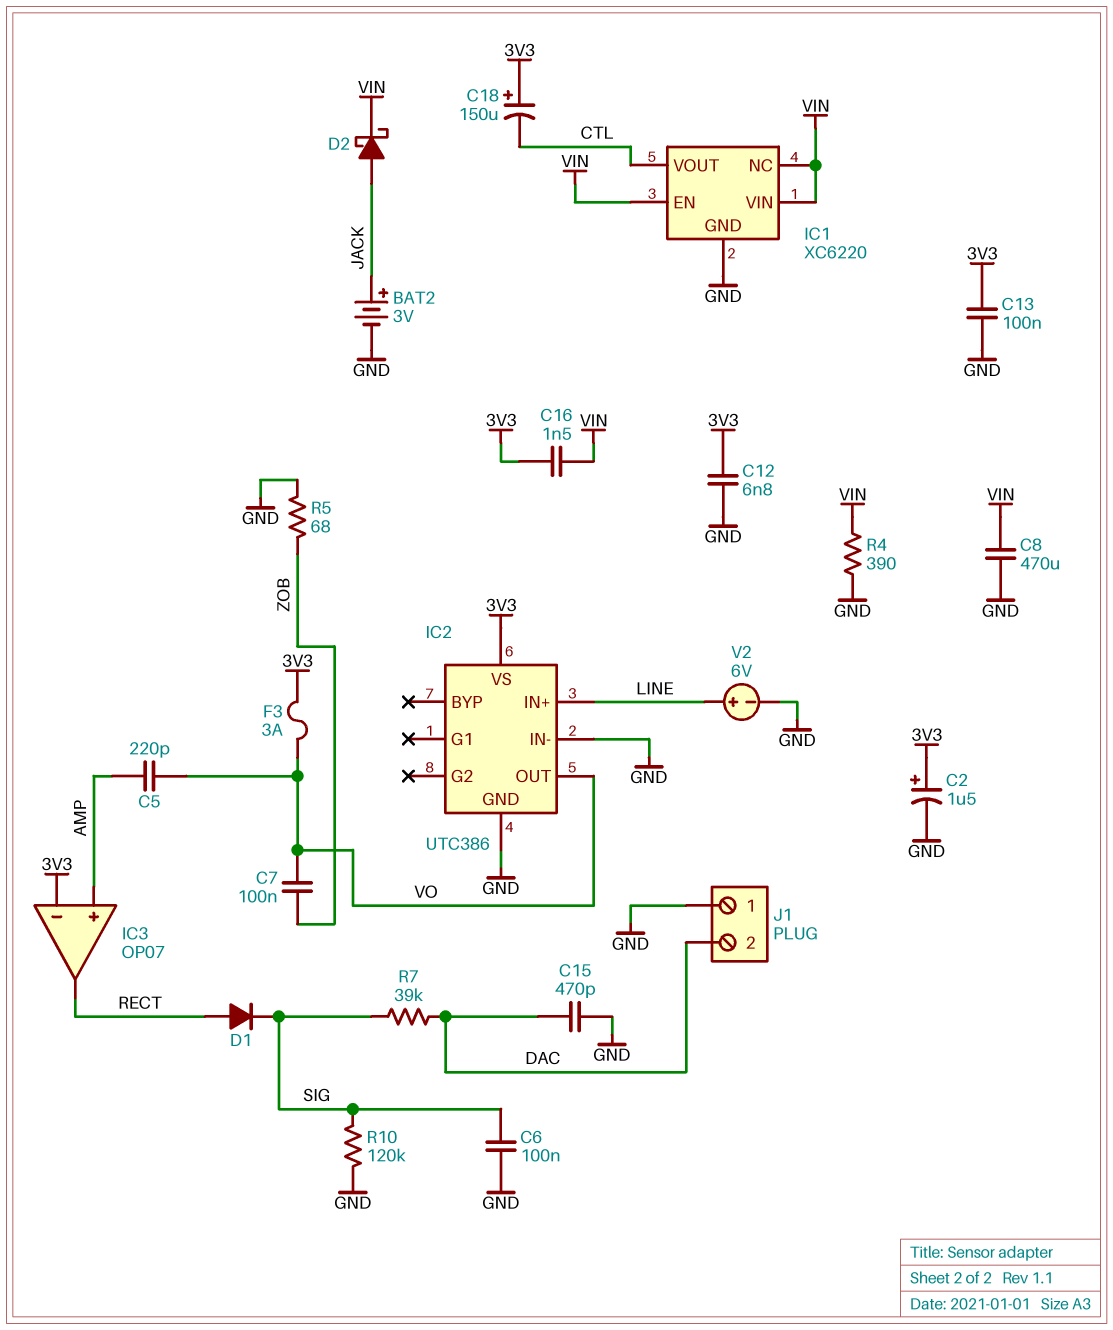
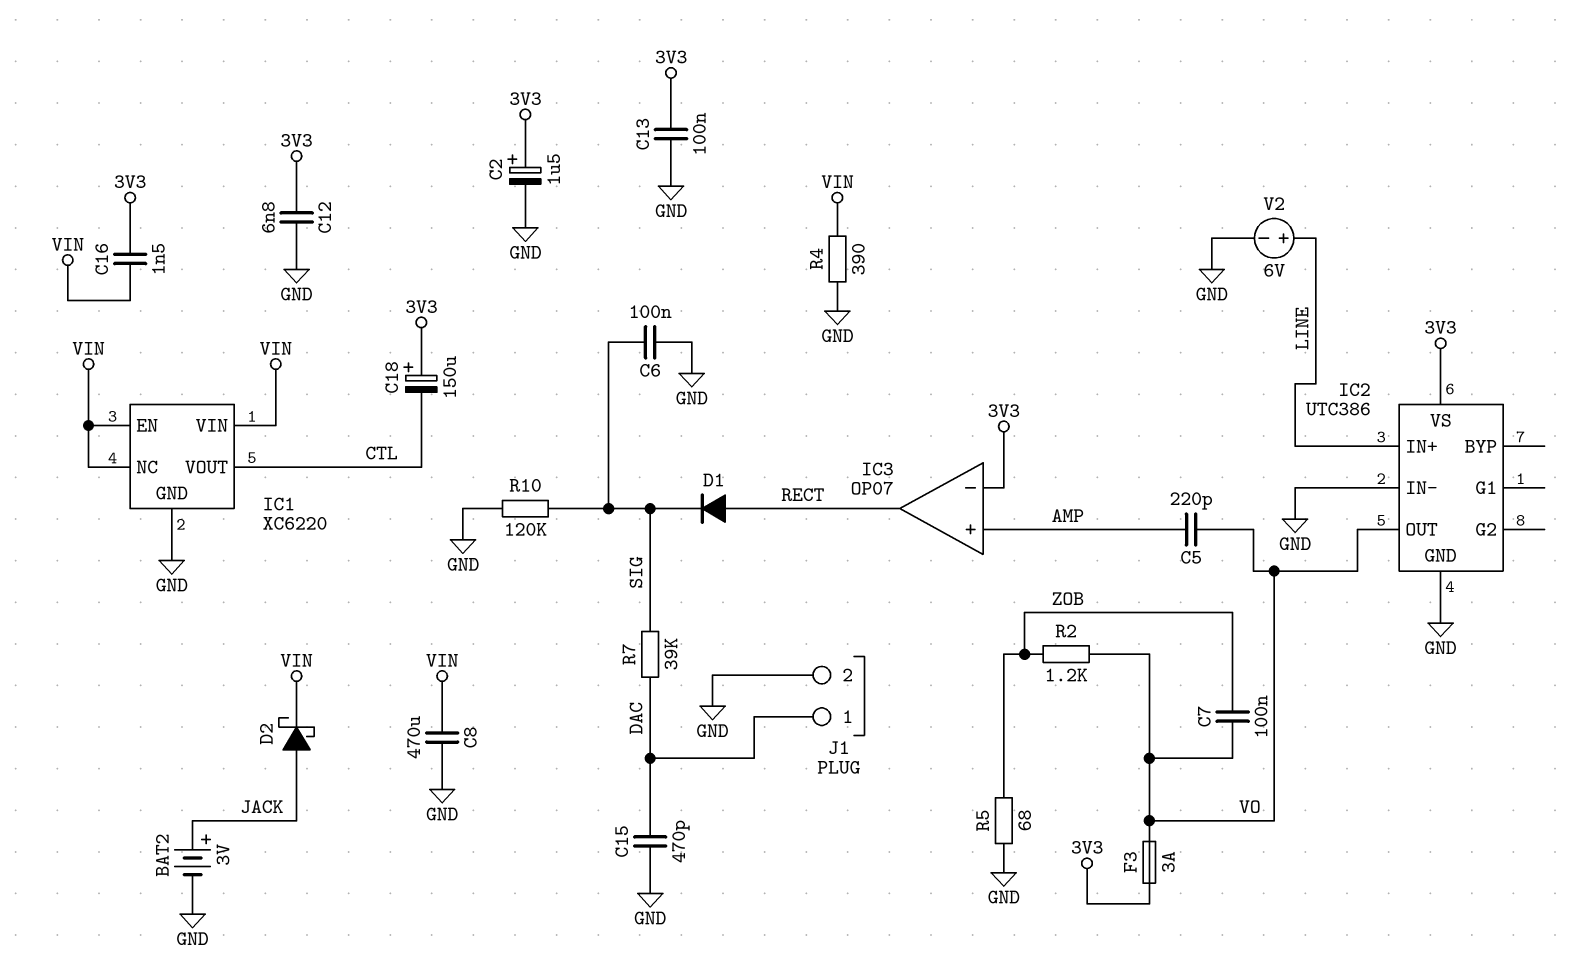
J1 pin 1: GND -> DAC
J1 pin 2: DAC -> GND
R2: none -> 1.2k (VO, ZOB)

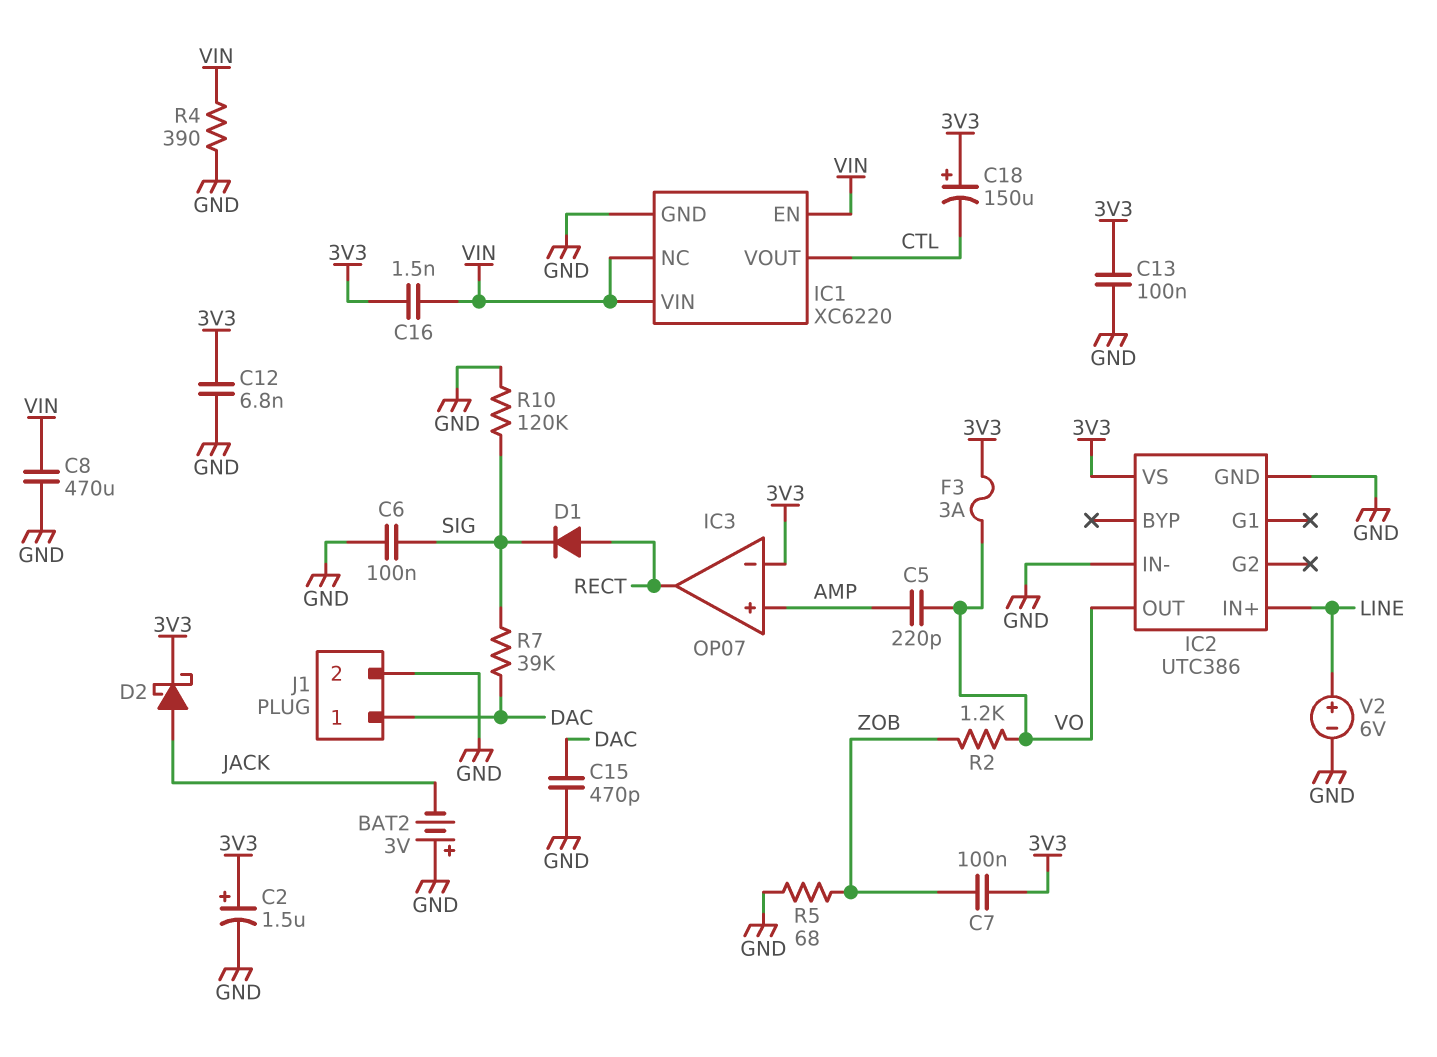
BAT2: 3V (plus JACK, minus GND) -> 3V (plus GND, minus JACK)
C7: 100nF (VO, ZOB) -> 100nF (3V3, ZOB)
D2: schottky (A JACK, K VIN) -> schottky (A JACK, K 3V3)

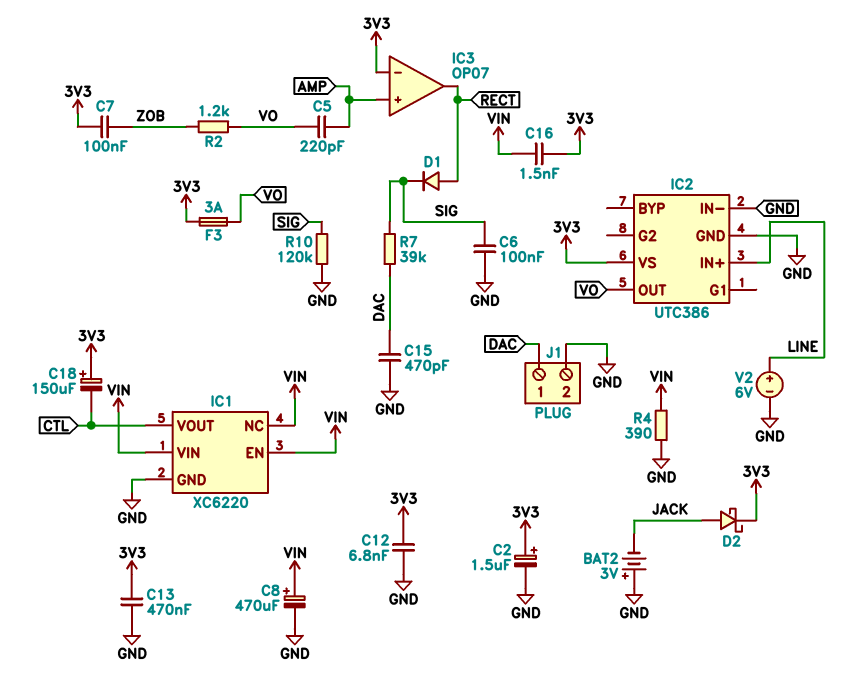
C8: 470uF (GND, VIN) -> 470uF (plus VIN, minus GND)
C13: 100nF (3V3, GND) -> 470nF (3V3, GND)
R5: 68 (GND, ZOB) -> none

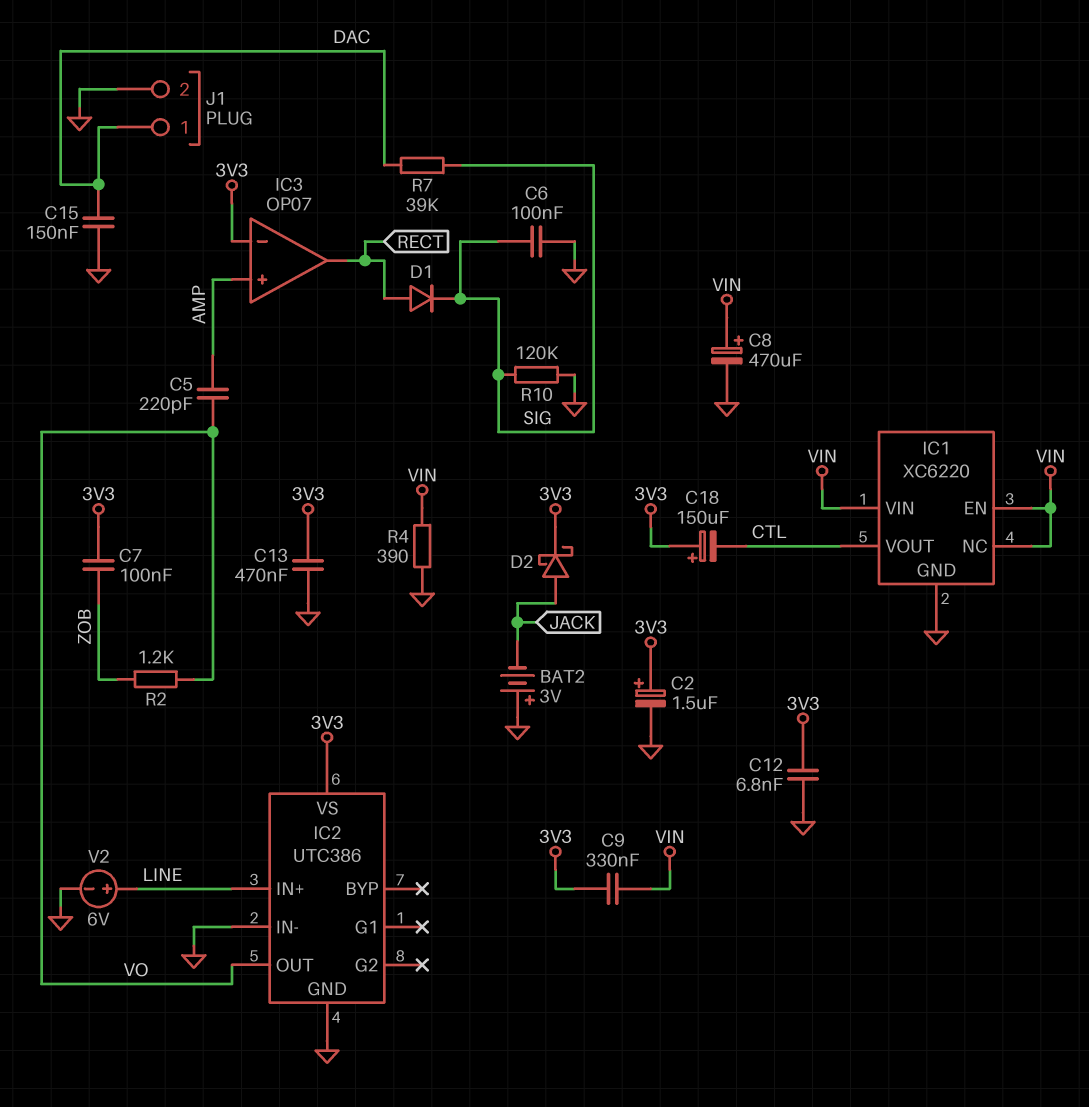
C9: none -> 330nF (3V3, VIN)
C15: 470pF (DAC, GND) -> 150nF (DAC, GND)
C16: 1.5nF (3V3, VIN) -> none
F3: 3A (3V3, VO) -> none

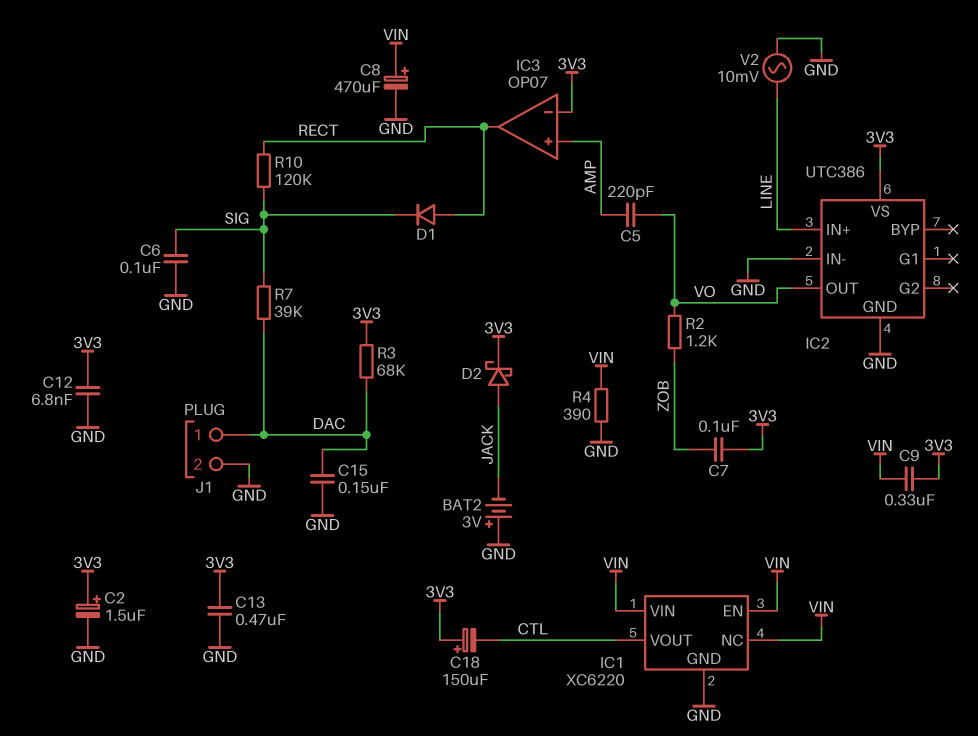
R3: none -> 68k (3V3, DAC)
R10: 120k (GND, SIG) -> 120k (RECT, SIG)
V2: 6V (plus LINE, minus GND) -> AC 10mV (GND, LINE)

